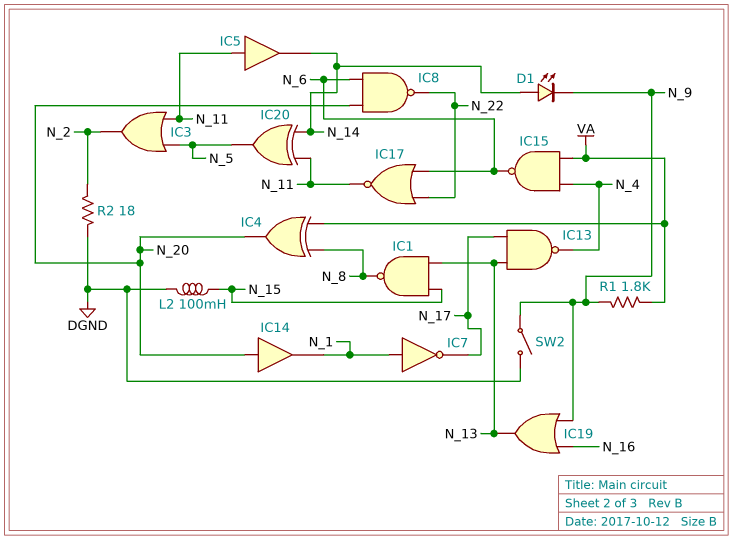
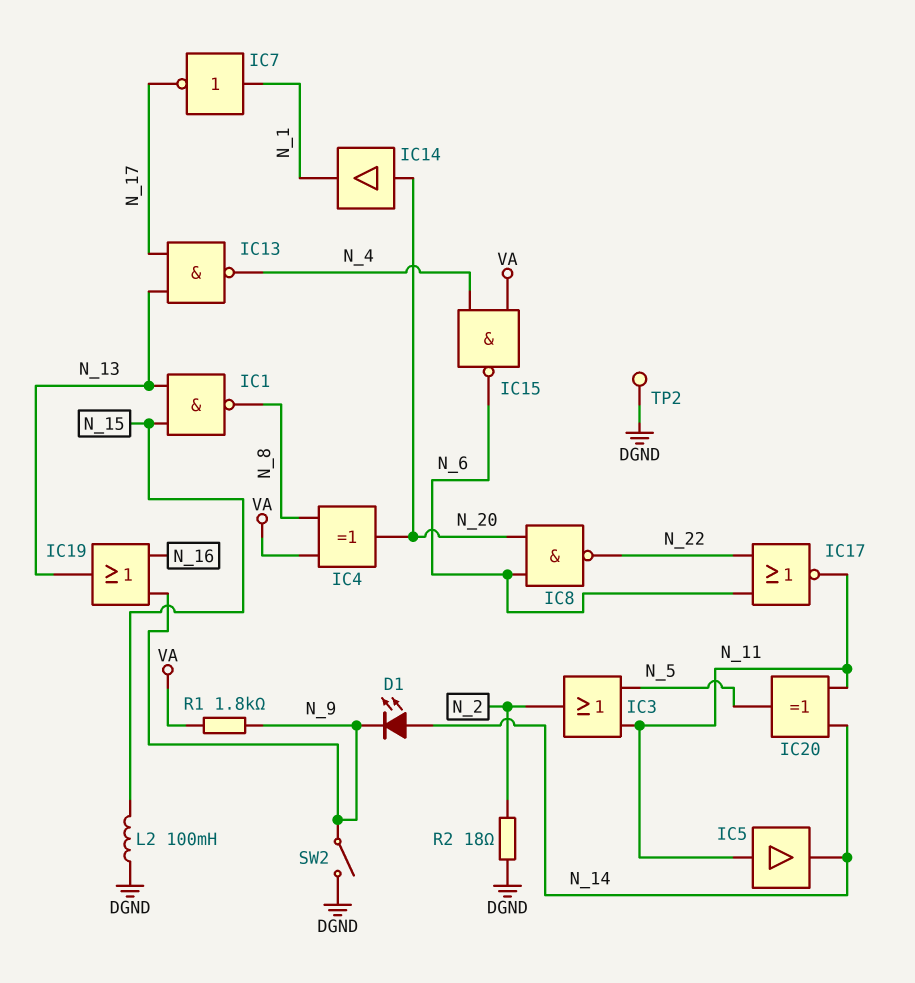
TP2: none -> test point (DGND)

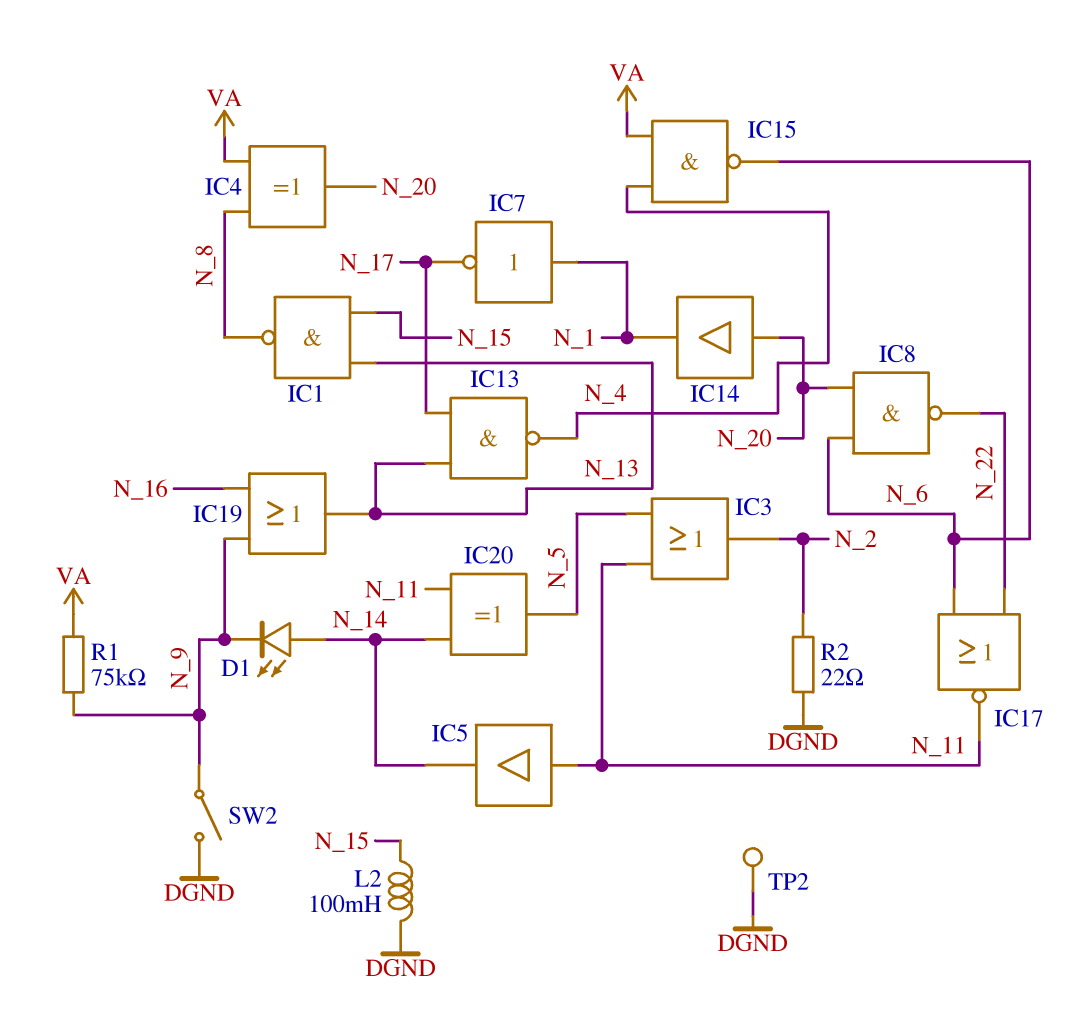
R1: 1.8k (N_9, VA) -> 75k (N_9, VA)
R2: 18 (DGND, N_2) -> 22 (DGND, N_2)

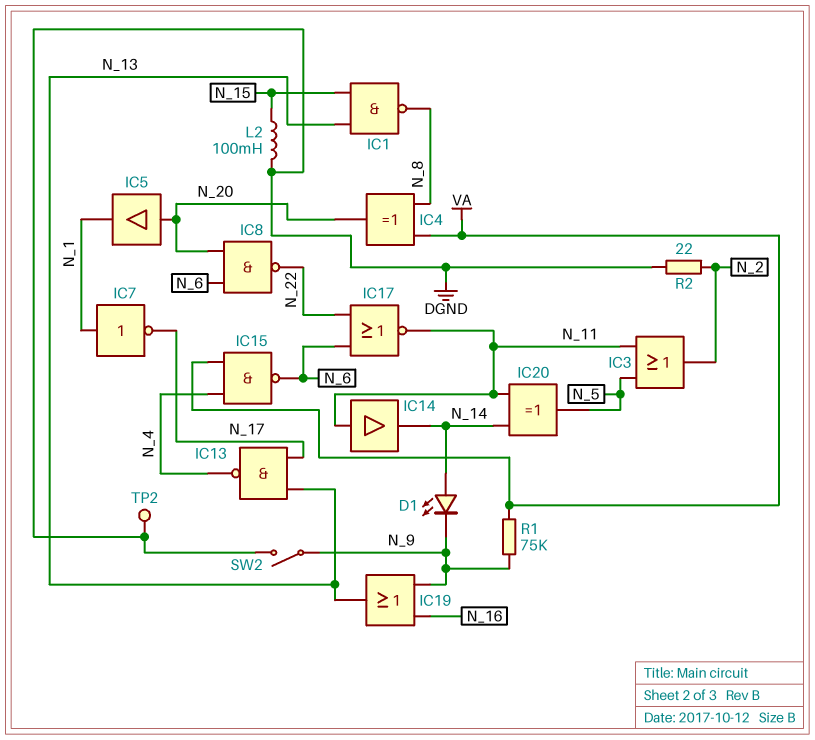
IC5: buffer (in N_11, out N_14) -> buffer (in N_20, out N_1)
IC14: buffer (in N_20, out N_1) -> buffer (in N_11, out N_14)

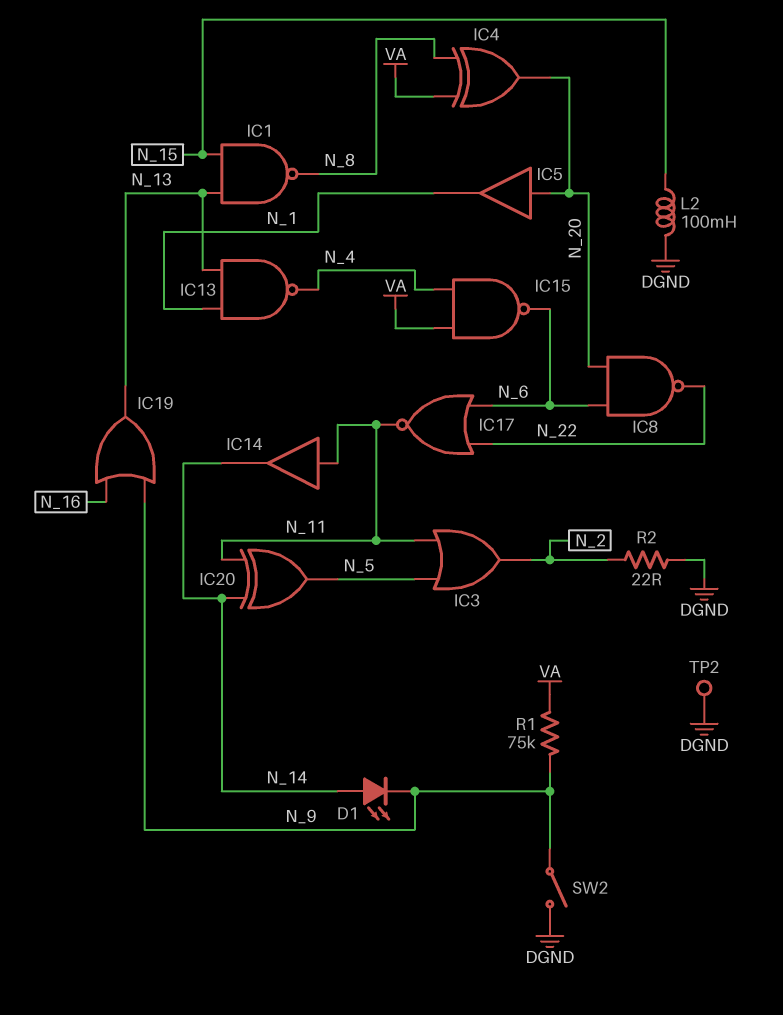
IC7: NOT (in N_1, out N_17) -> none
IC13: NAND (in N_13, in N_17, out N_4) -> NAND (in N_1, in N_13, out N_4)

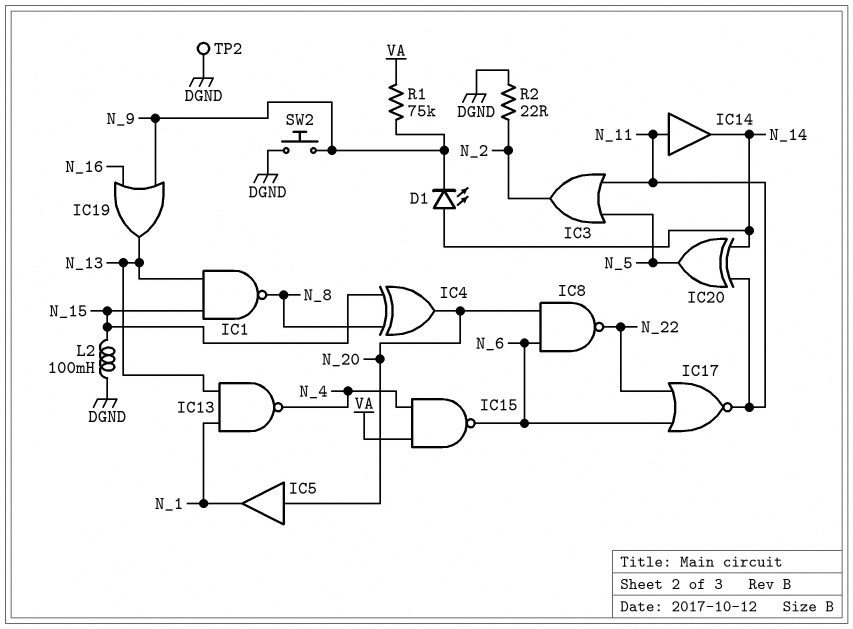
IC4: XOR (in N_8, in VA, out N_20) -> XOR (in N_8, in N_15, out N_20)
SW2: switch (DGND, N_9) -> button (DGND, N_9)

